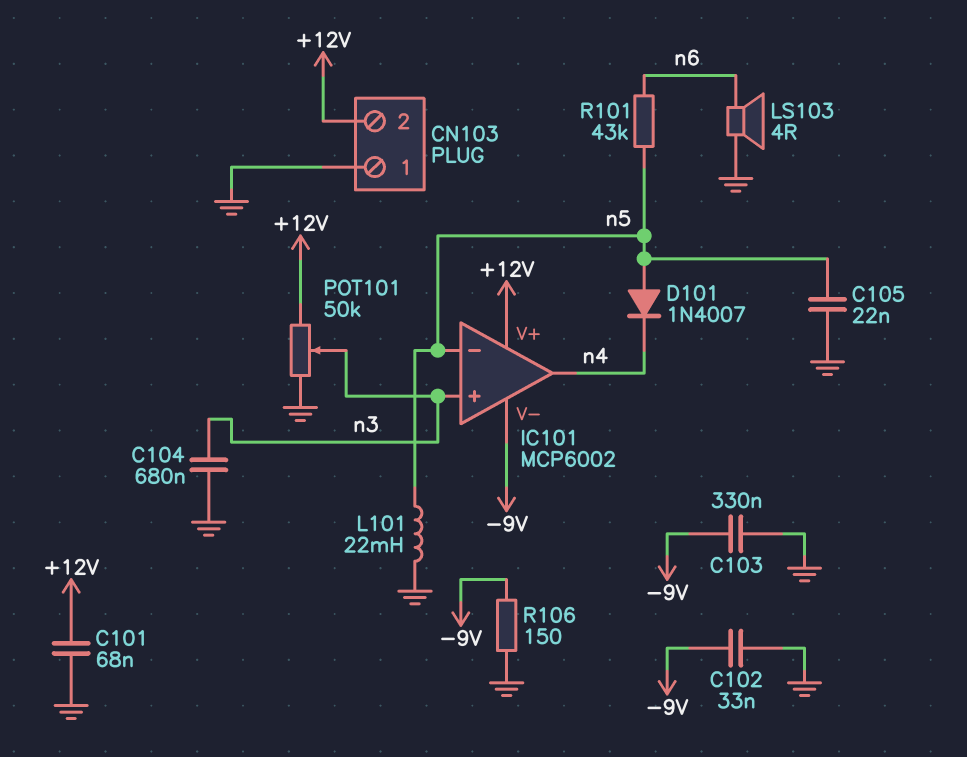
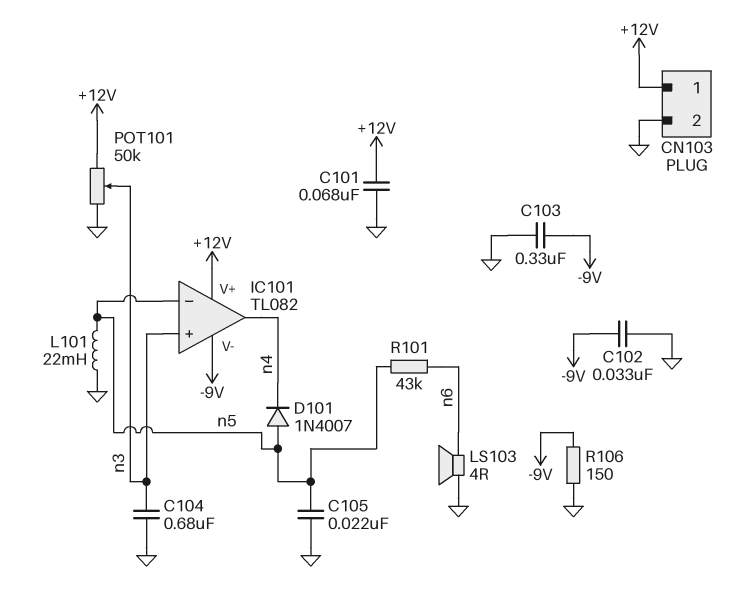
CN103 pin 1: GND -> +12V
CN103 pin 2: +12V -> GND
IC101: MCP6002 -> TL082

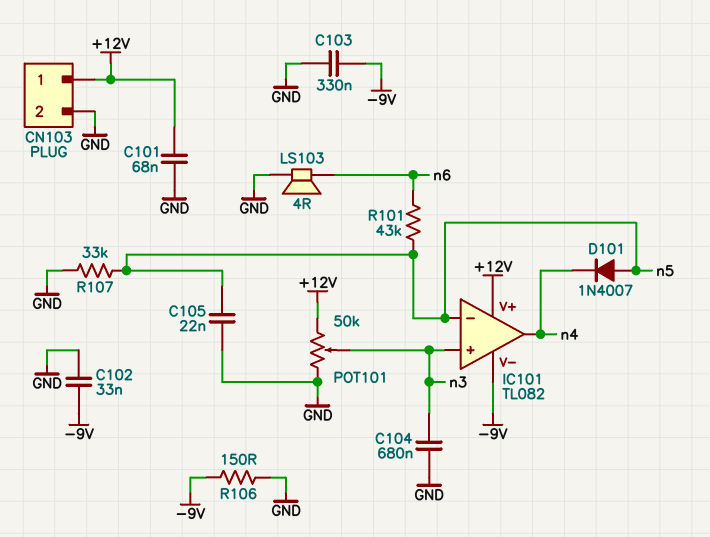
L101: 22mH (GND, n5) -> none
R107: none -> 33k (GND, n5)

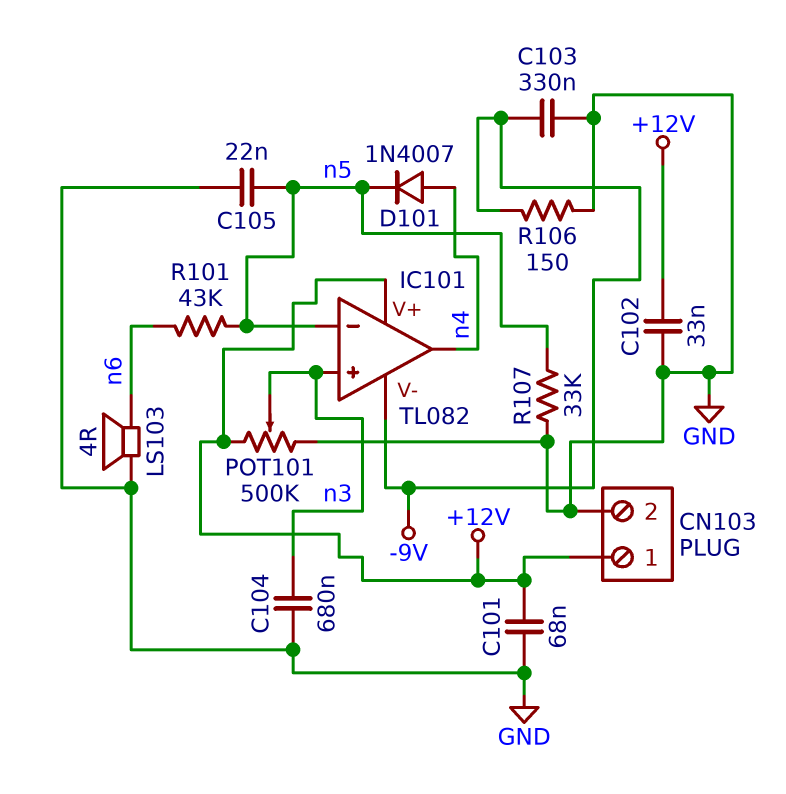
C102: 33nF (-9V, GND) -> 33nF (+12V, GND)
D101: diode 1N4007 (A n5, K n4) -> diode 1N4007 (A n4, K n5)
POT101: 50k (+12V, GND, wiper n3) -> 500k (+12V, GND, wiper n3)

